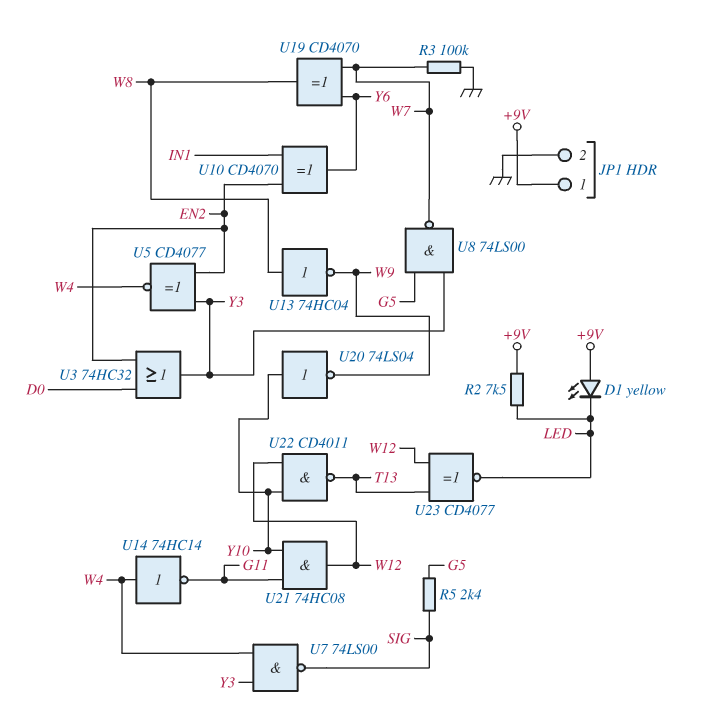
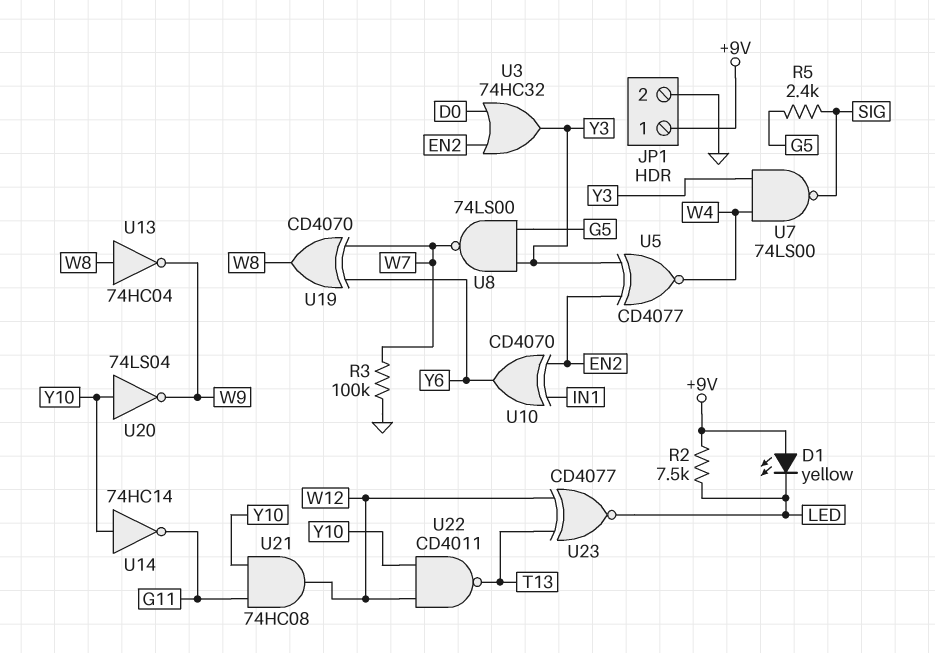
U14: NOT 74HC14 (in W4, out G11) -> NOT 74HC14 (in Y10, out G11)

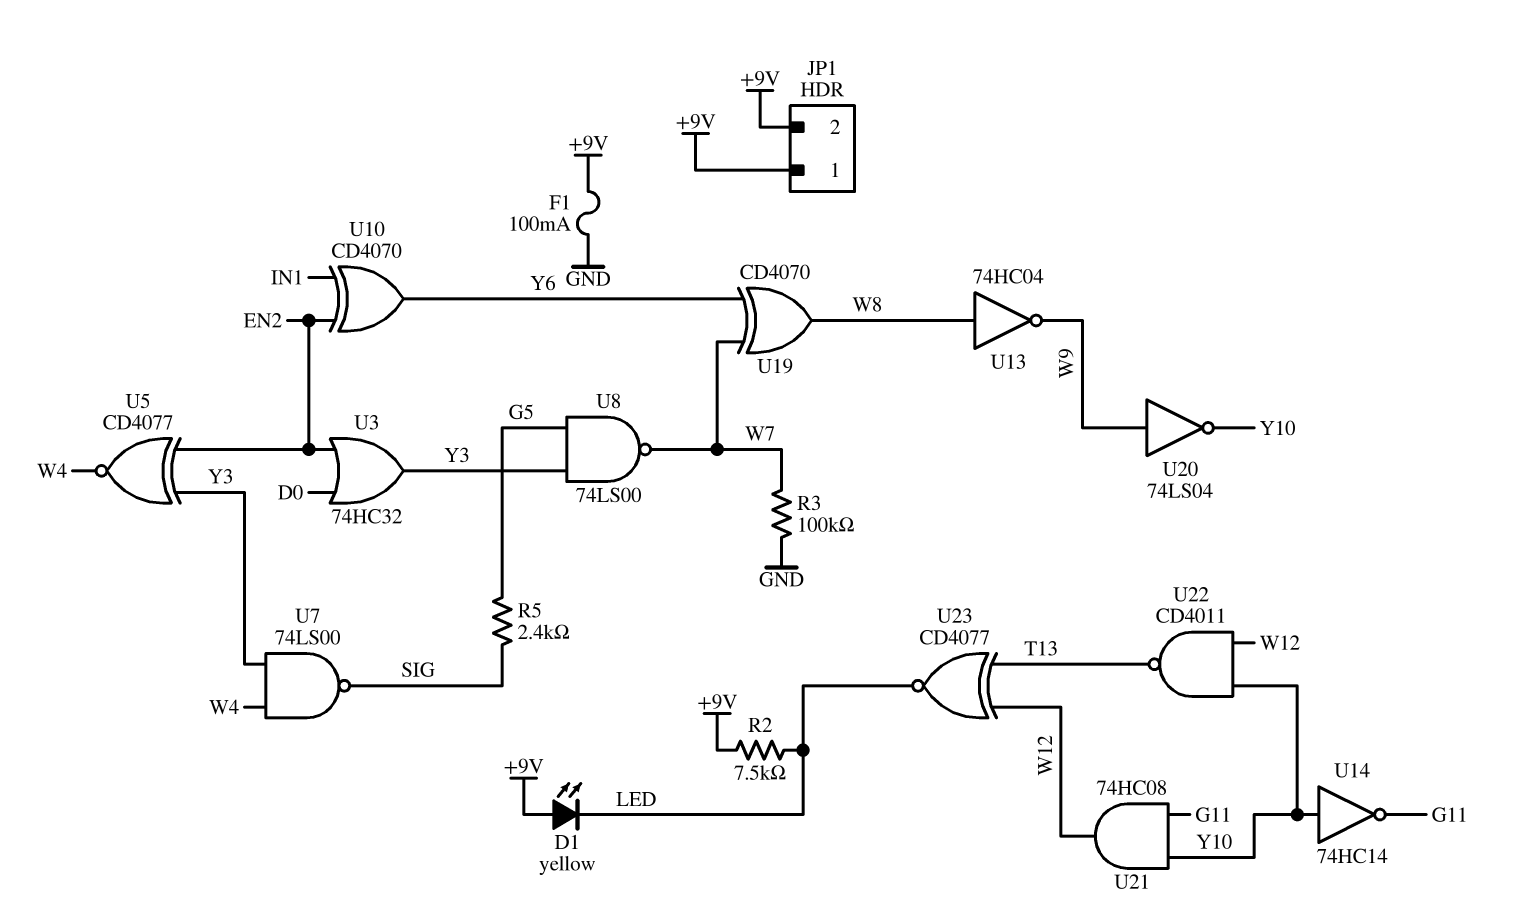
F1: none -> 100mA (+9V, GND)
JP1 pin 2: GND -> +9V
U20: NOT 74LS04 (in Y10, out W9) -> NOT 74LS04 (in W9, out Y10)

